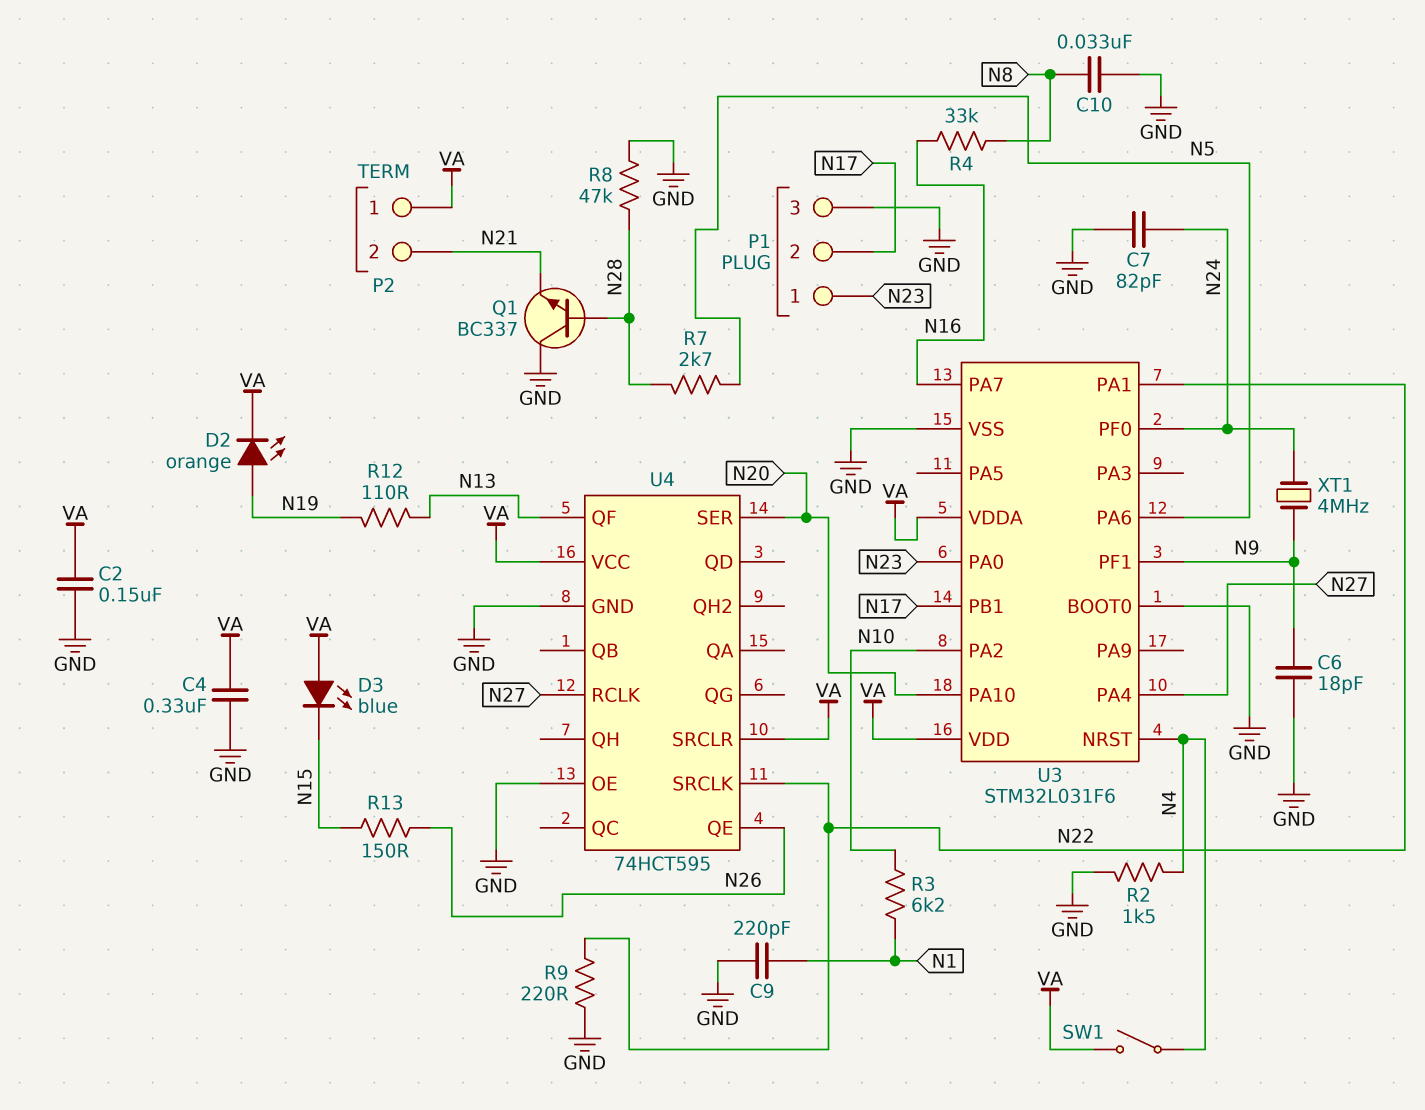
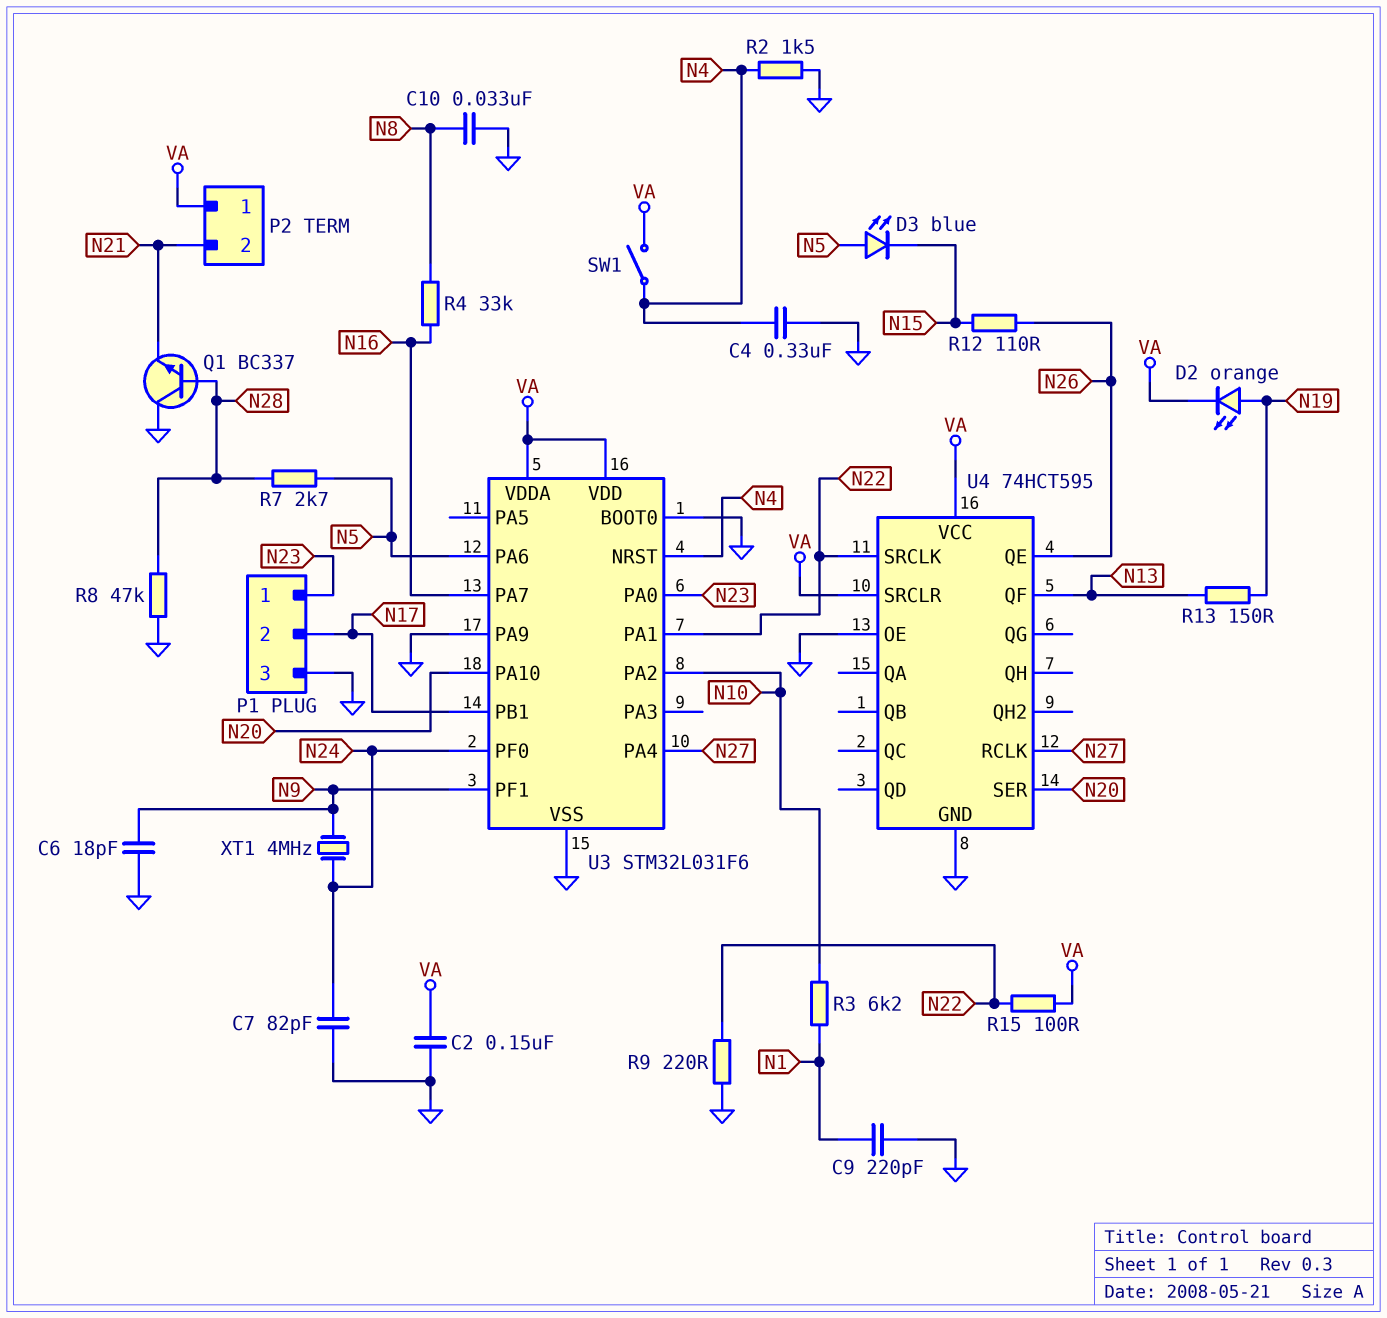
C4: 330nF (GND, VA) -> 330nF (GND, N4)
D3: LED blue (A VA, K N15) -> LED blue (A N5, K N15)
R12: 110 (N13, N19) -> 110 (N15, N26)
R13: 150 (N15, N26) -> 150 (N13, N19)
R15: none -> 100 (N22, VA)
U3 pin PA9: none -> GND

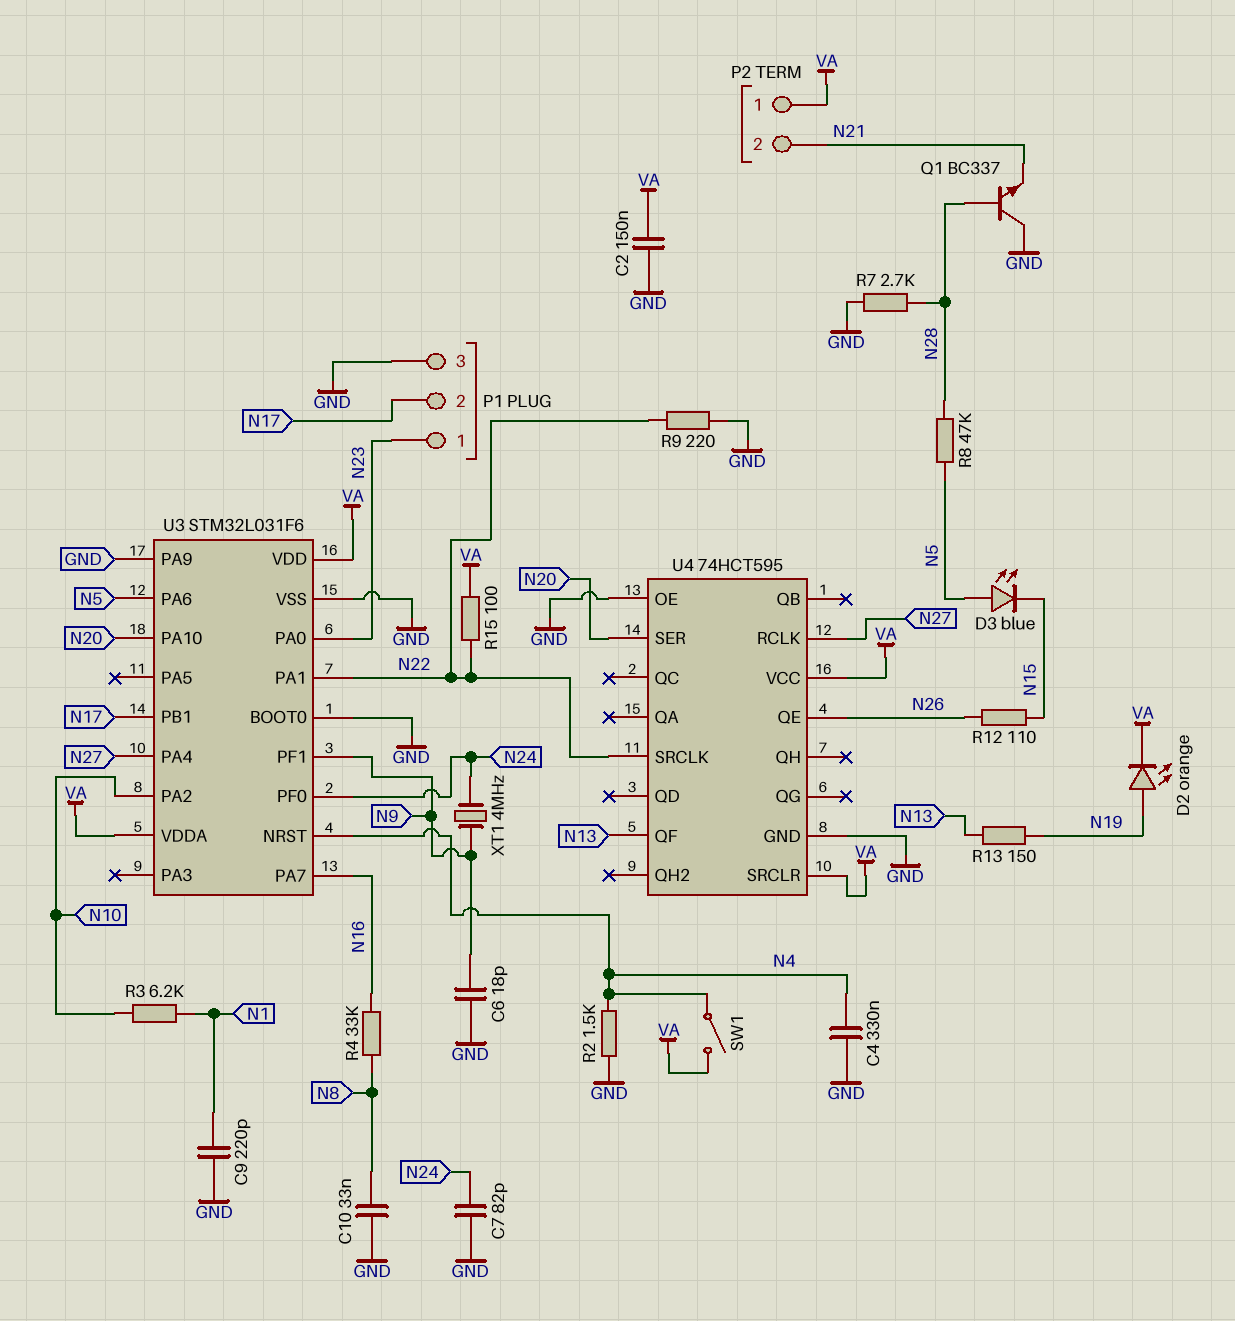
R7: 2.7k (N5, N28) -> 2.7k (GND, N28)
R8: 47k (GND, N28) -> 47k (N5, N28)

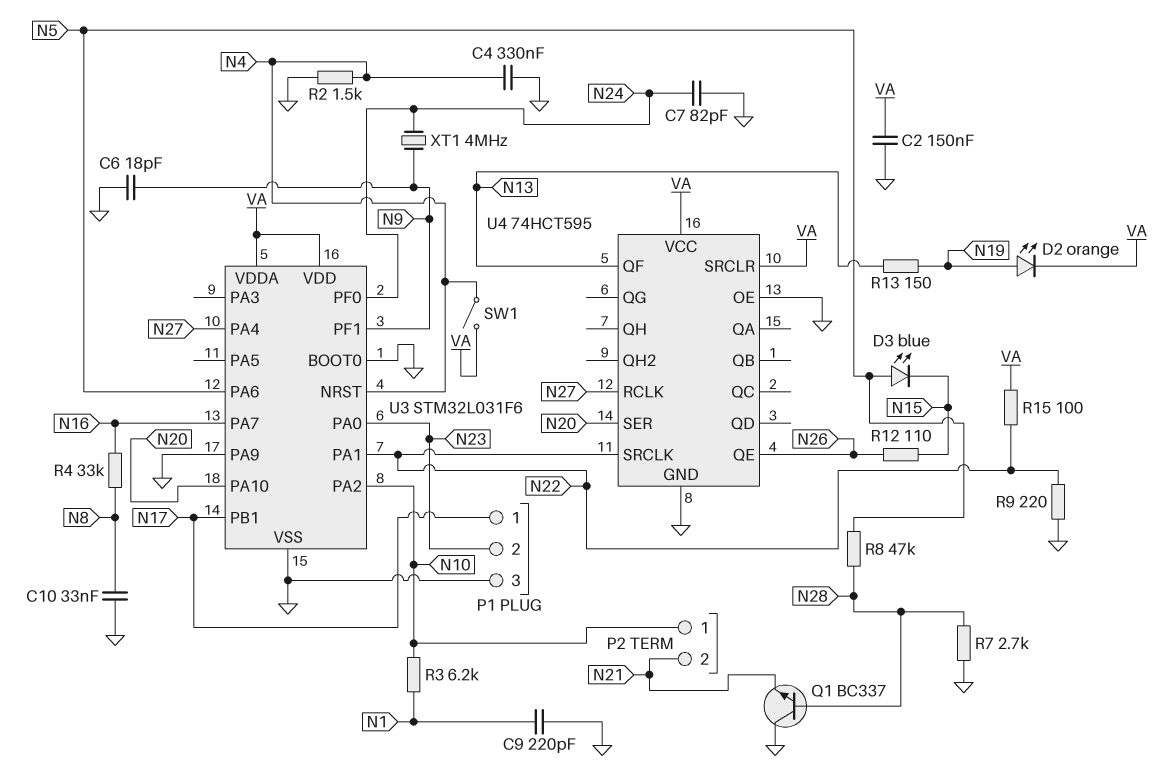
P1 pin 1: N23 -> N17
P1 pin 2: N17 -> N23
P2 pin 1: VA -> N10

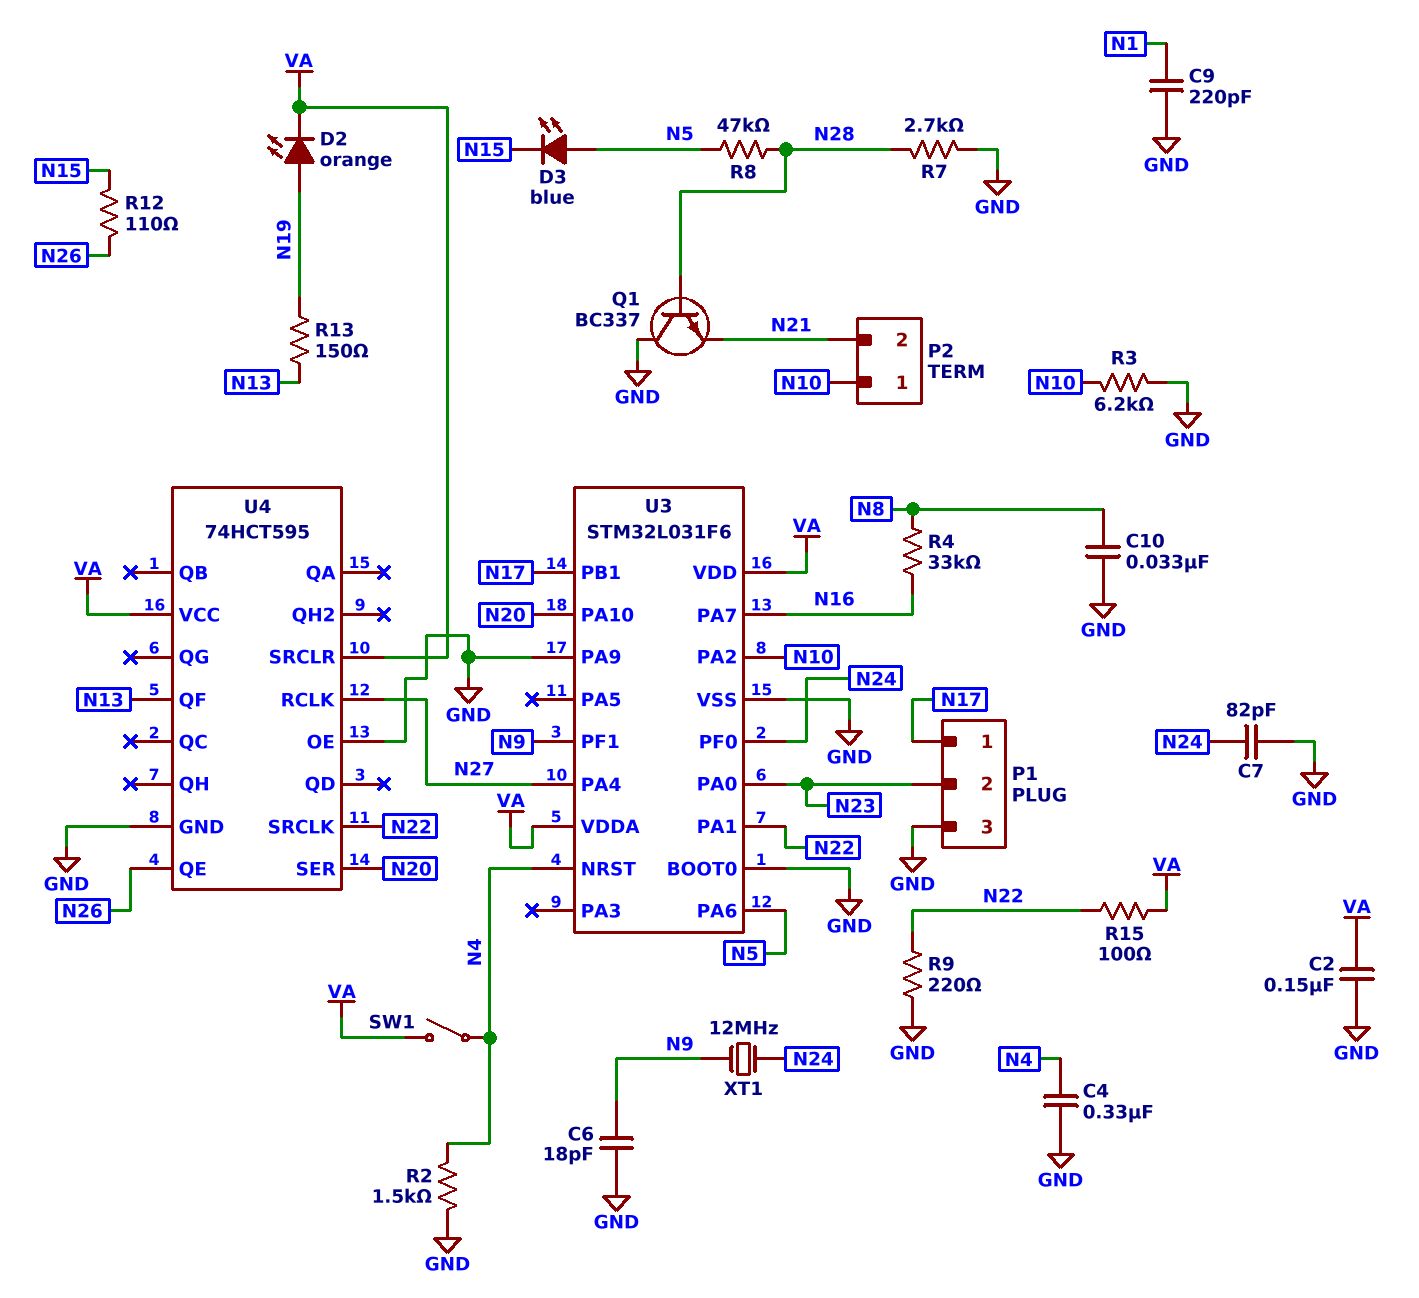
R3: 6.2k (N1, N10) -> 6.2k (GND, N10)
XT1: 4MHz (N9, N24) -> 12MHz (N9, N24)

